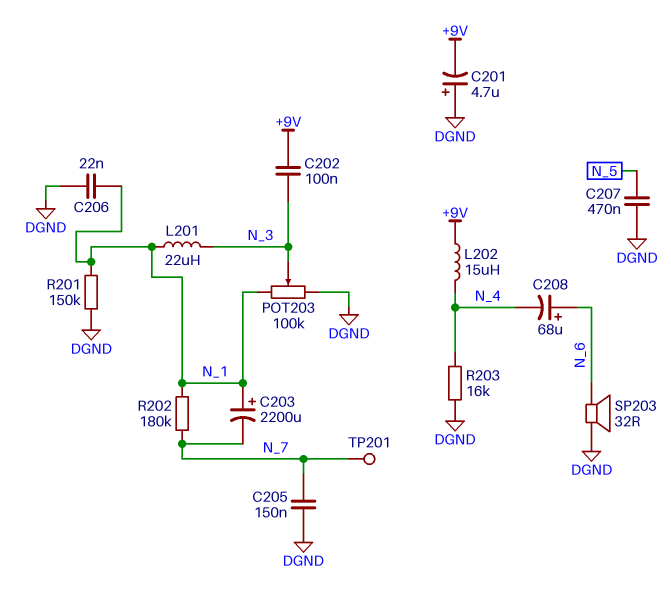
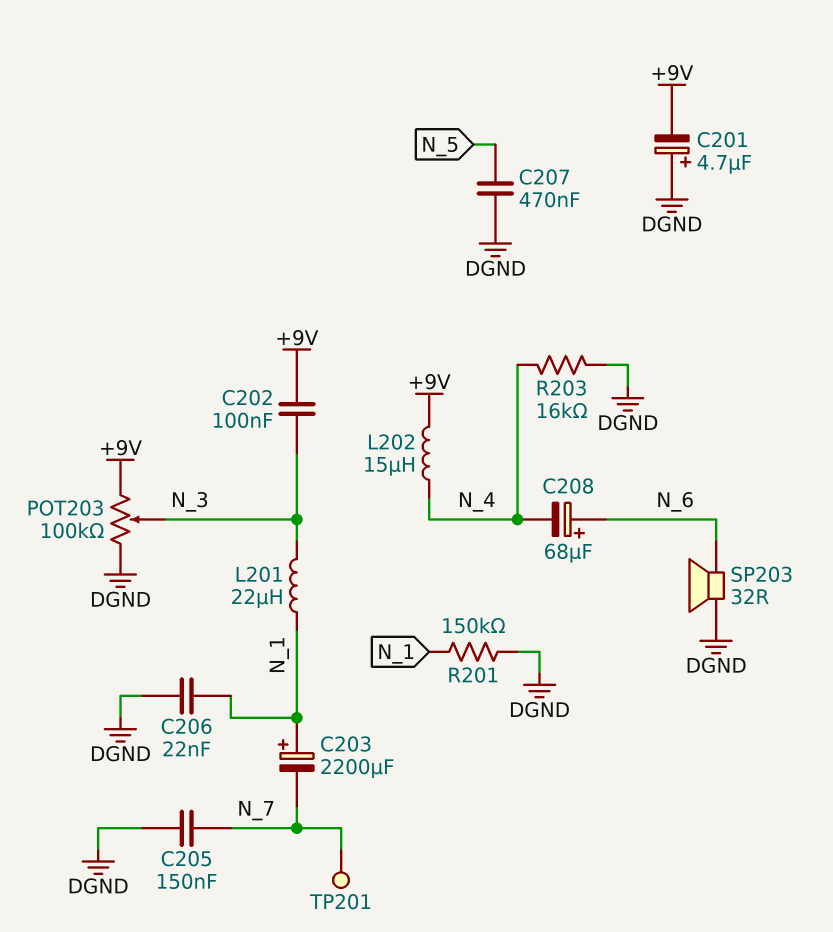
POT203: 100k (DGND, N_1, wiper N_3) -> 100k (+9V, DGND, wiper N_3)
R202: 180k (N_1, N_7) -> none

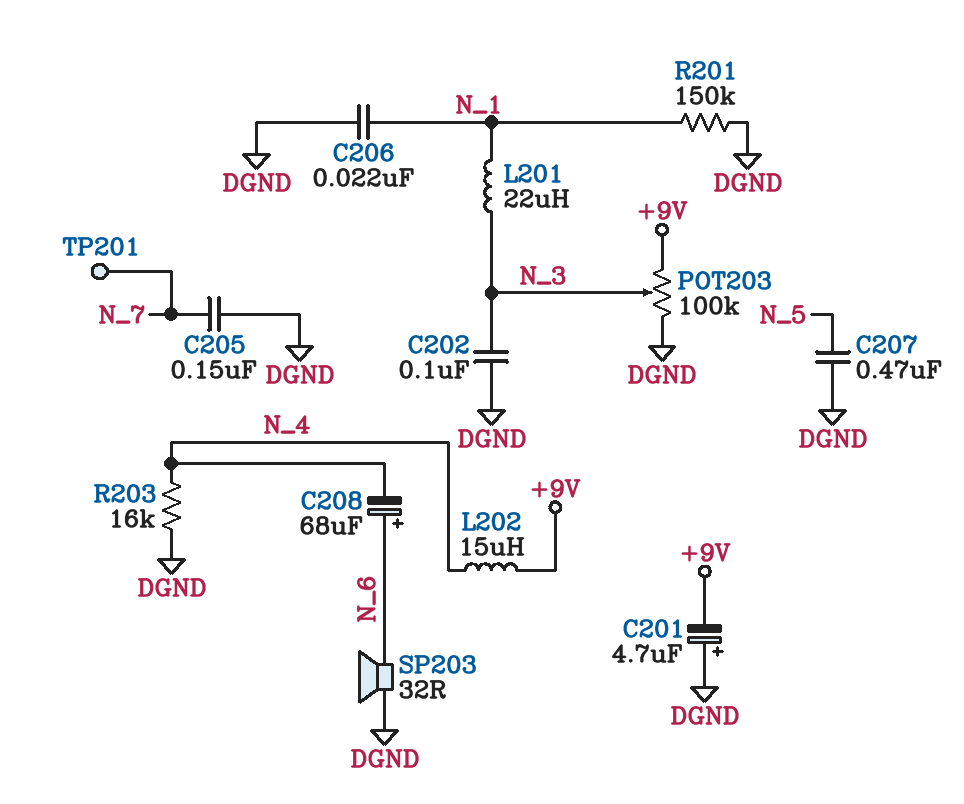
C202: 100nF (+9V, N_3) -> 100nF (DGND, N_3)
C203: 2200uF (plus N_1, minus N_7) -> none

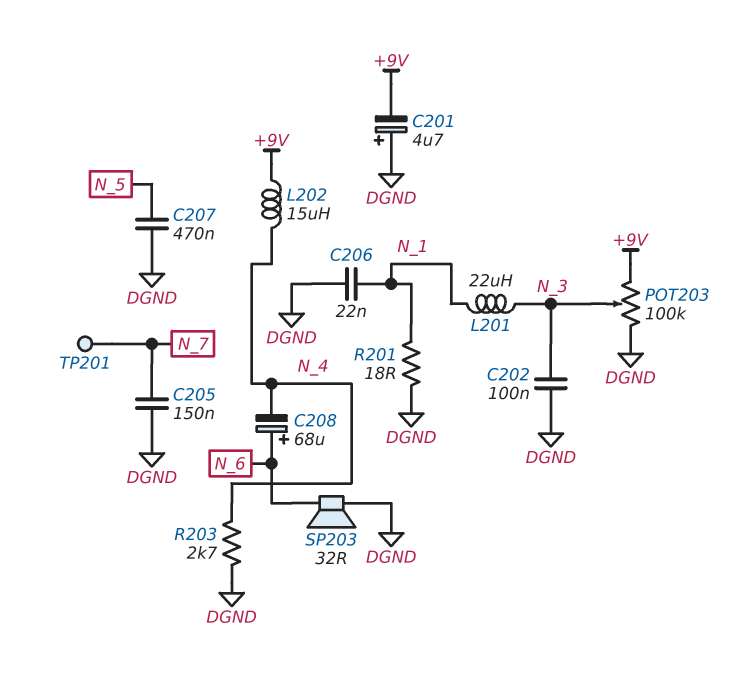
R201: 150k (DGND, N_1) -> 18 (DGND, N_1)
R203: 16k (DGND, N_4) -> 2.7k (DGND, N_4)

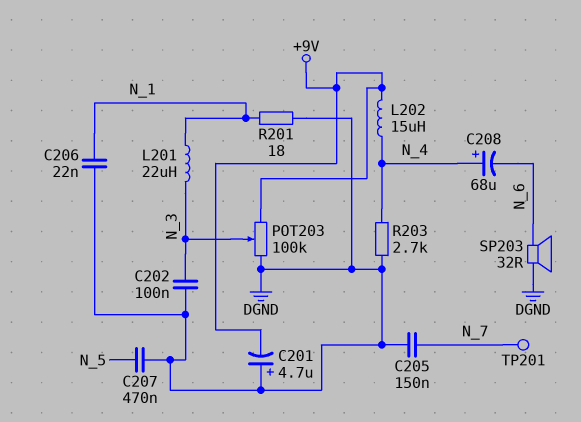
C208: 68uF (plus N_6, minus N_4) -> 68uF (plus N_4, minus N_6)

